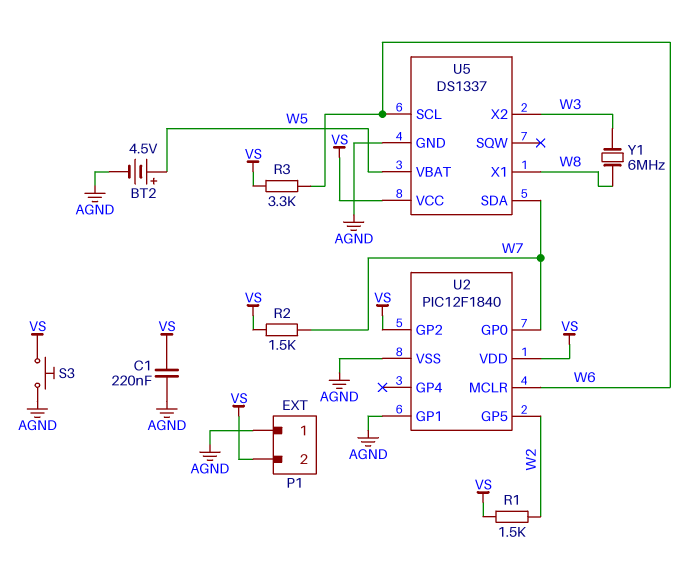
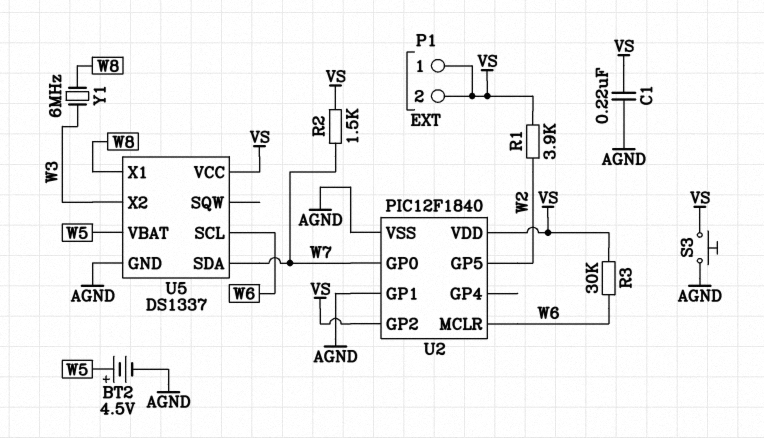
P1 pin 1: AGND -> VS
R1: 1.5k (VS, W2) -> 3.9k (VS, W2)
R3: 3.3k (VS, W6) -> 30k (VS, W6)

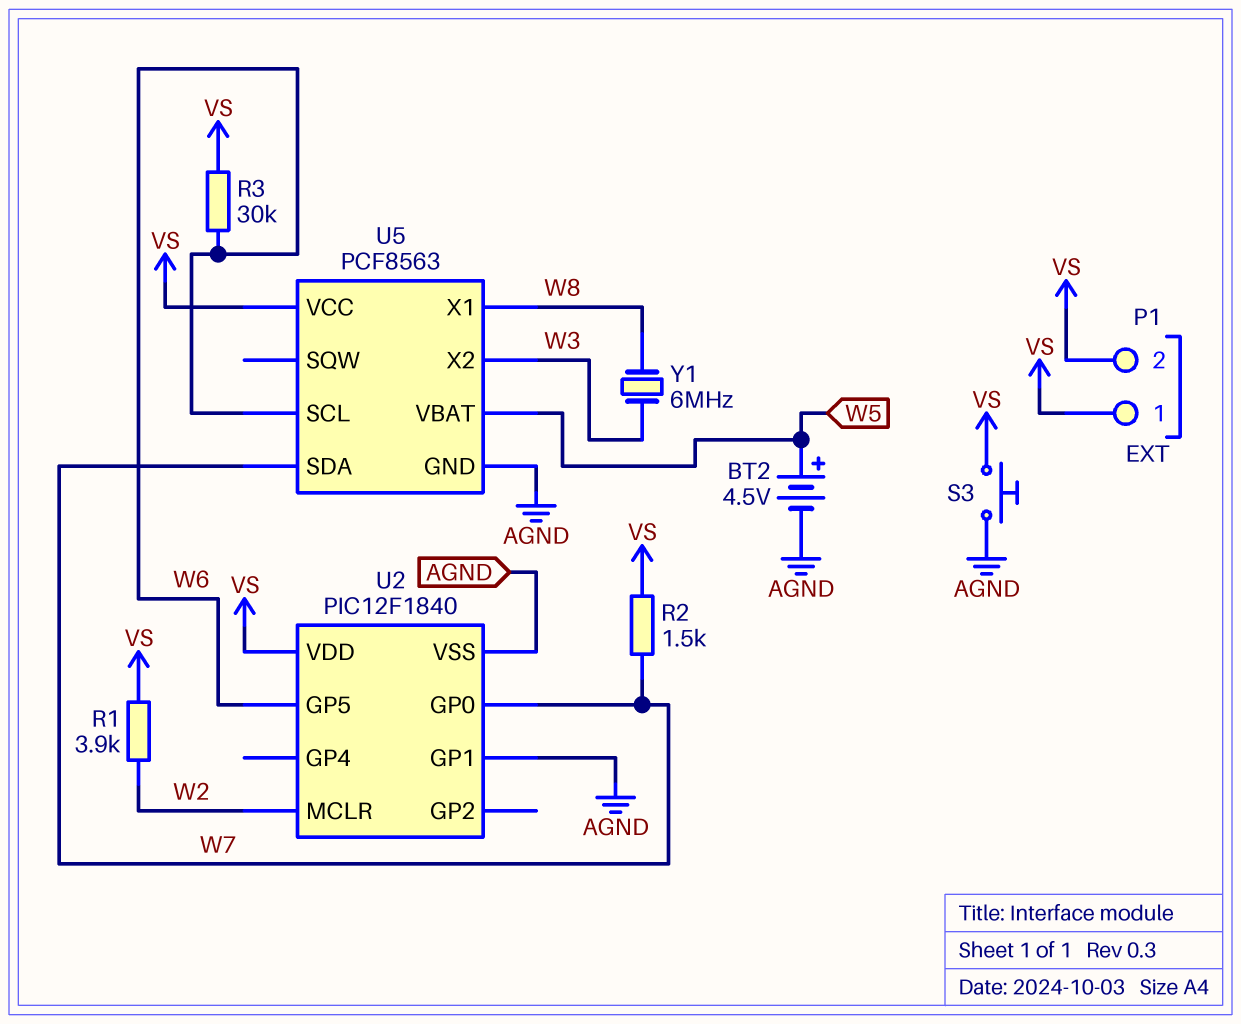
C1: 220nF (AGND, VS) -> none
U2 pin GP2: VS -> none
U2 pin GP5: W2 -> W6
U2 pin MCLR: W6 -> W2
U5: DS1337 -> PCF8563

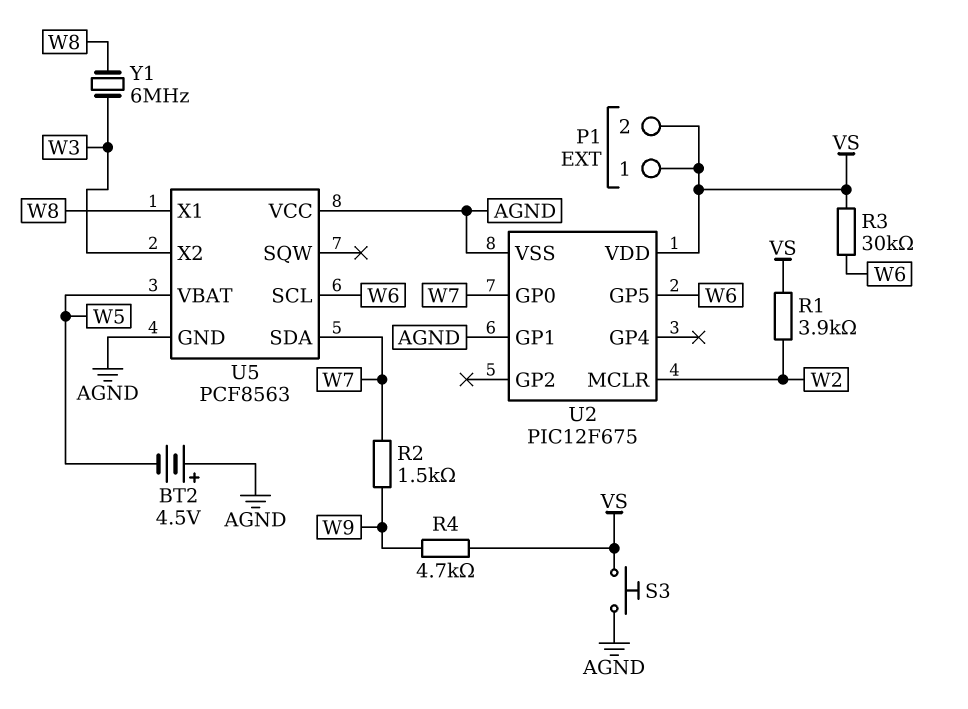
BT2: 4.5V (plus W5, minus AGND) -> 4.5V (plus AGND, minus W5)
R2: 1.5k (VS, W7) -> 1.5k (W7, W9)
R4: none -> 4.7k (VS, W9)
U2: PIC12F1840 -> PIC12F675
U5 pin VCC: VS -> AGND

